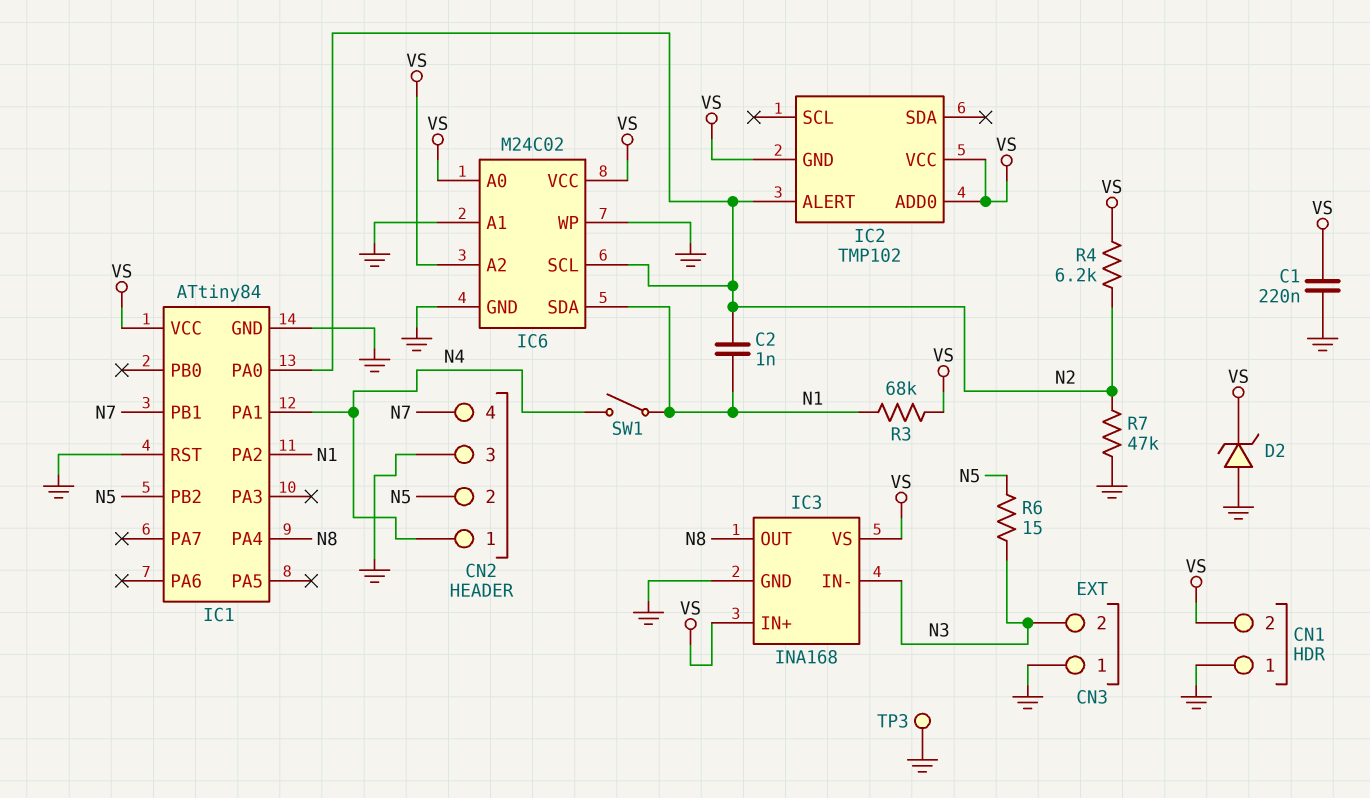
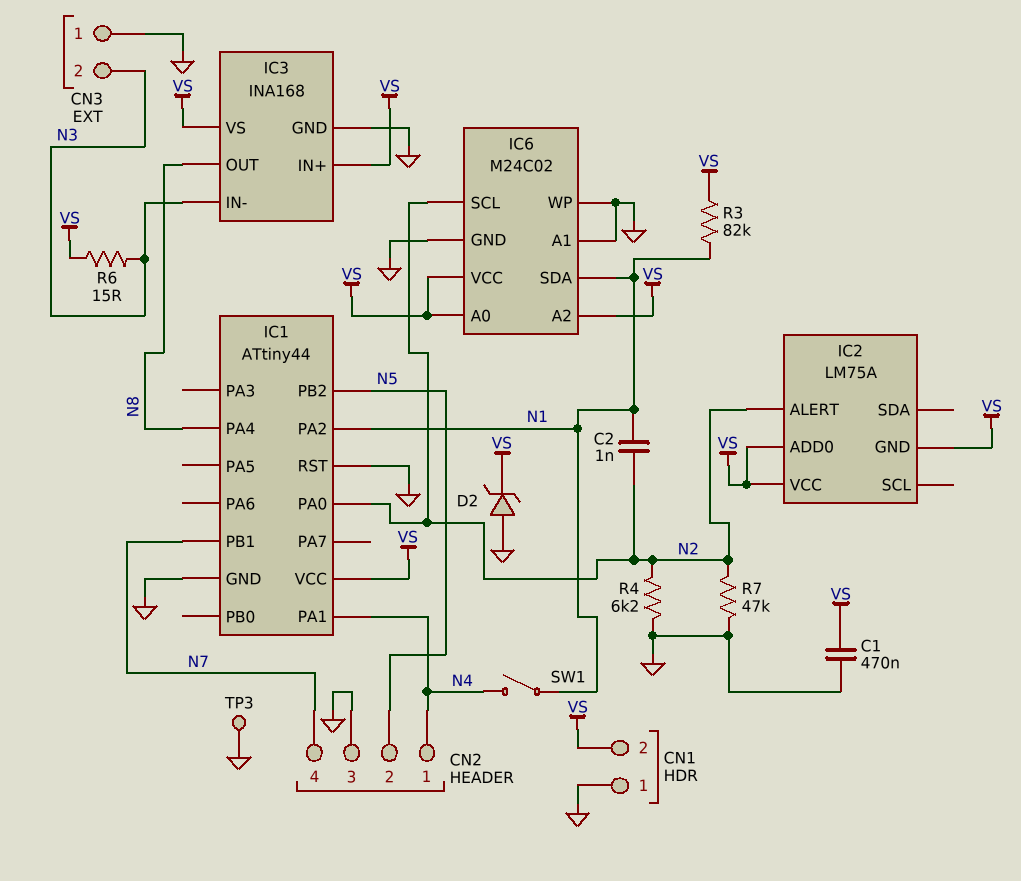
C1: 220nF (GND, VS) -> 470nF (GND, VS)
IC1: ATtiny84 -> ATtiny44
IC2: TMP102 -> LM75A
R3: 68k (N1, VS) -> 82k (N1, VS)
R4: 6.2k (N2, VS) -> 6.2k (GND, N2)
R6: 15 (N3, N5) -> 15 (N3, VS)

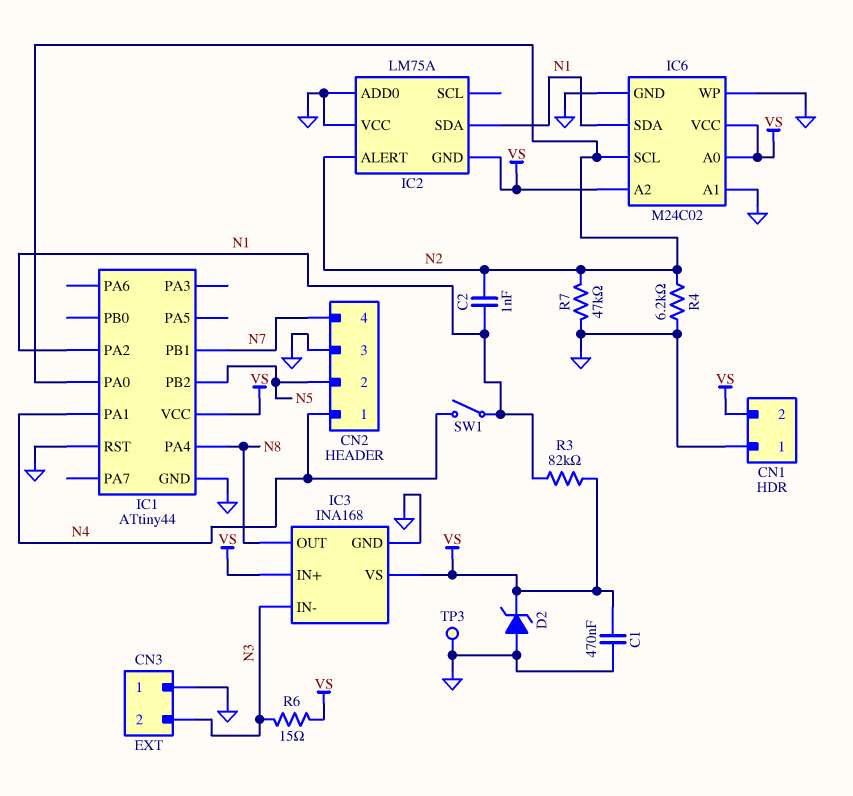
IC2 pin ADD0: VS -> GND
IC2 pin SDA: none -> N1
IC2 pin VCC: VS -> GND

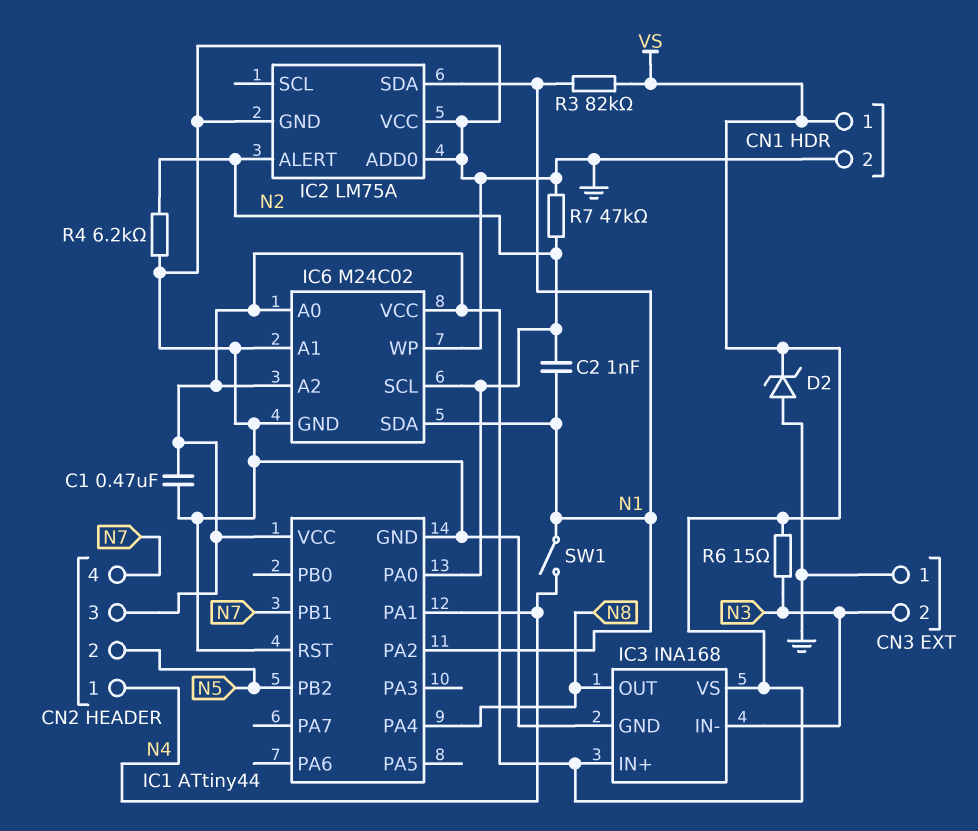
CN1 pin 1: GND -> VS
CN1 pin 2: VS -> GND
CN2 pin 3: GND -> VS
IC2 pin GND: VS -> GND
TP3: test point (GND) -> none

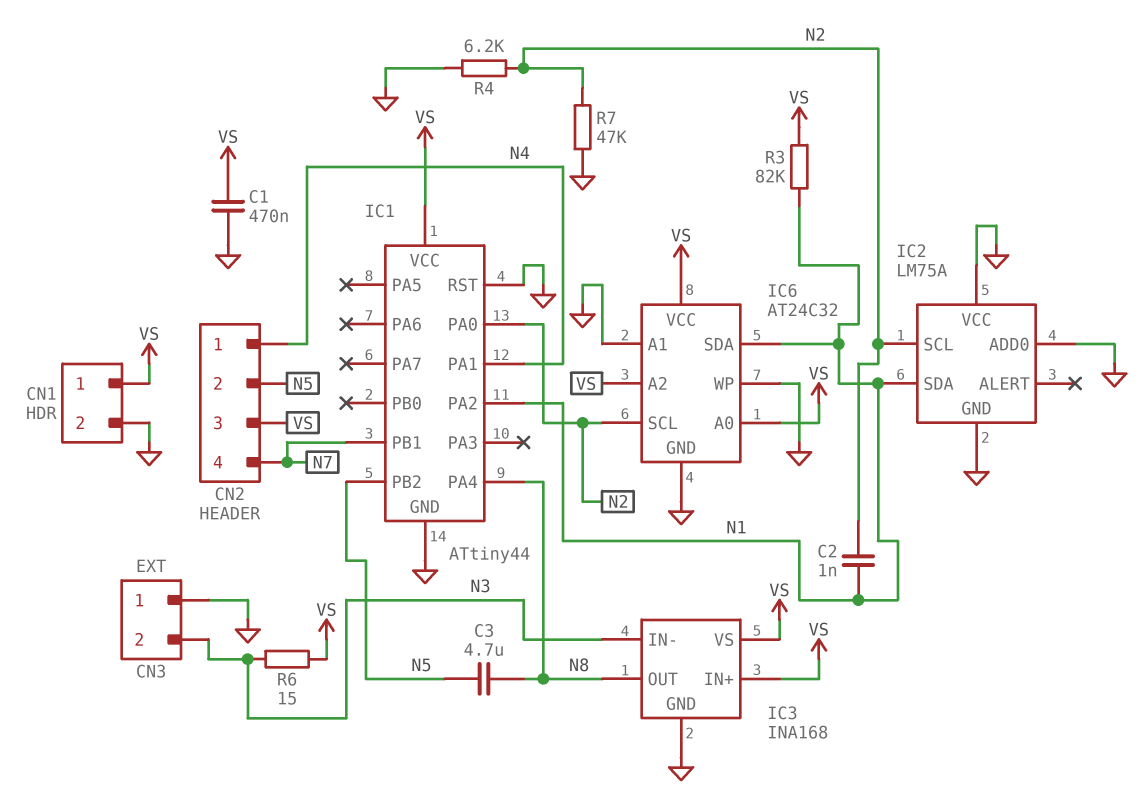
C3: none -> 4.7uF (N5, N8)
D2: zener (A GND, K VS) -> none
IC2 pin ALERT: N2 -> none
IC2 pin SCL: none -> N2
IC6: M24C02 -> AT24C32
SW1: switch (N1, N4) -> none

